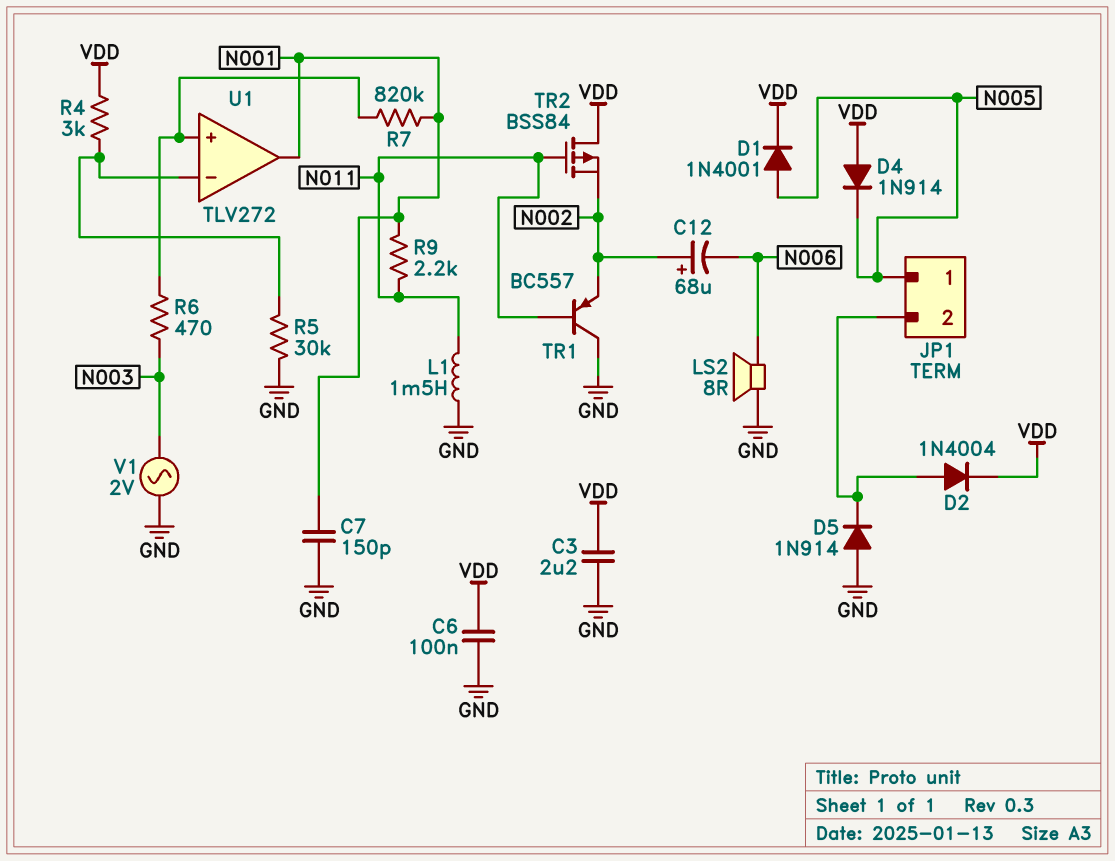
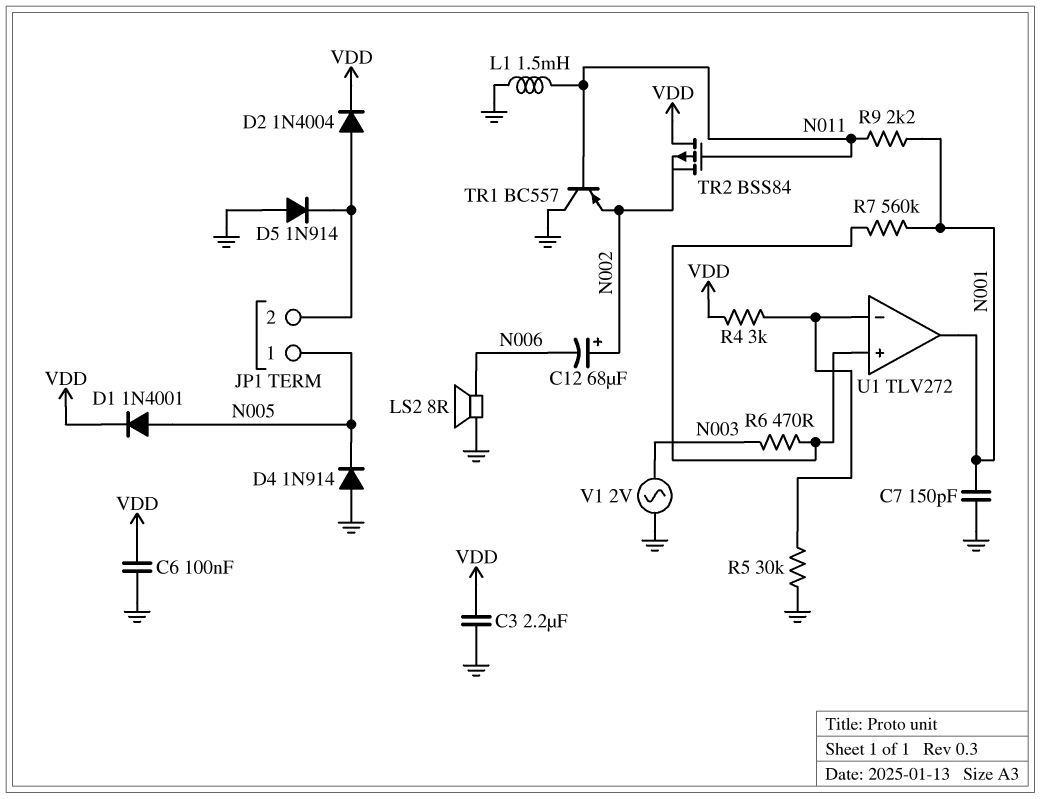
D4: diode 1N914 (A VDD, K N005) -> diode 1N914 (A GND, K N005)
R7: 820k (N001, U1/in+) -> 560k (N001, U1/in+)

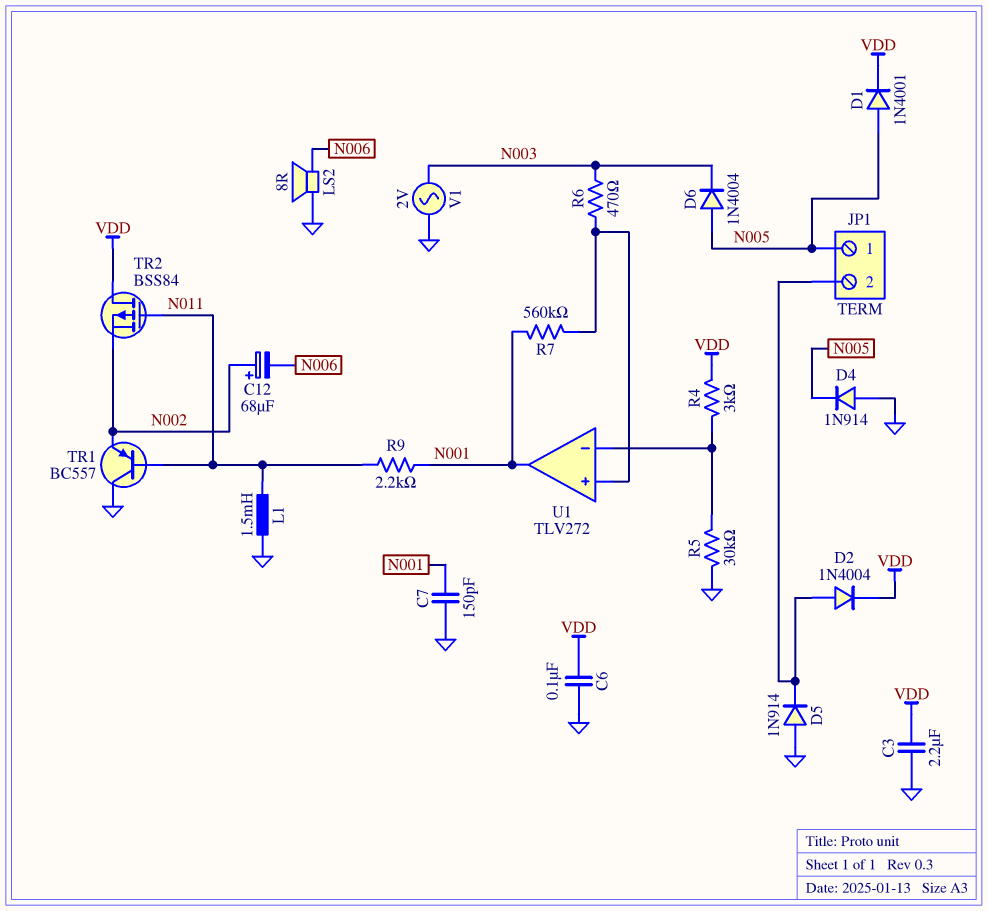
D6: none -> diode 1N4004 (A N005, K N003)

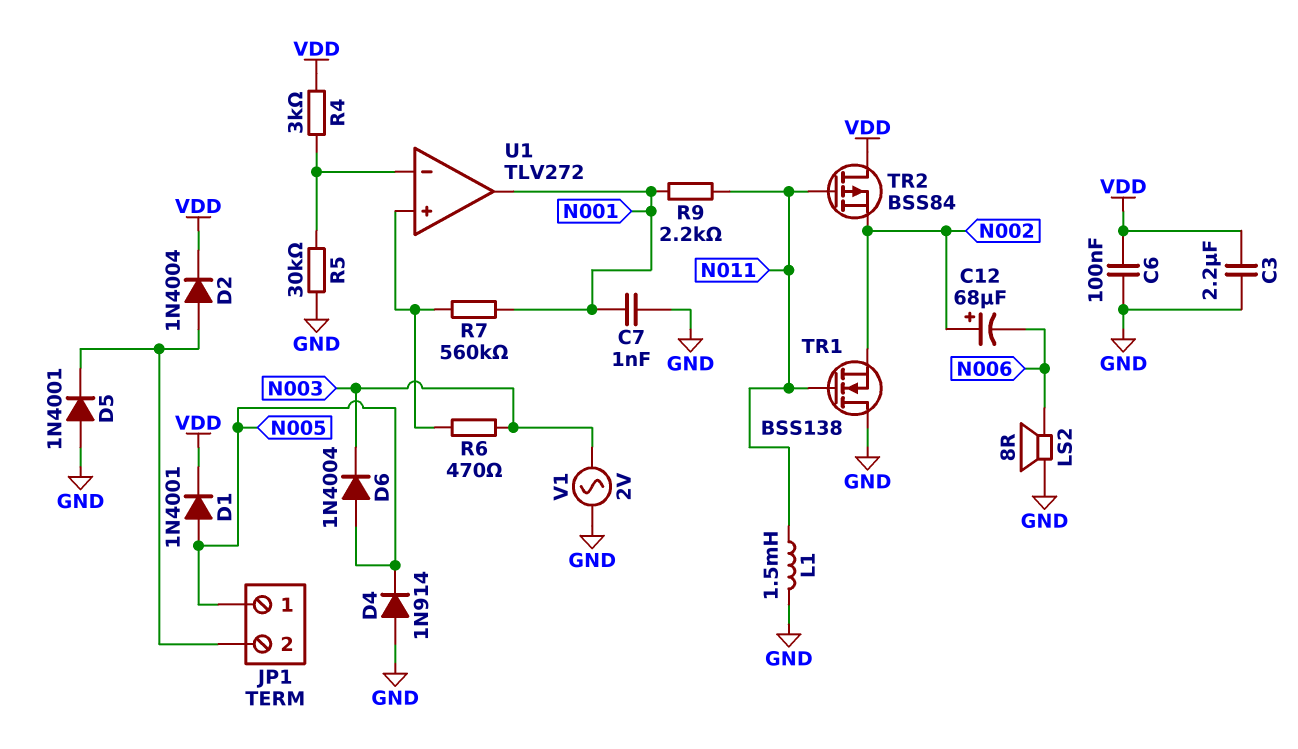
C7: 150pF (GND, N001) -> 1nF (GND, N001)
D5: diode 1N914 (A GND, K JP1/2) -> diode 1N4001 (A GND, K JP1/2)
TR1: PNP BC557 (B N011, C GND, E N002) -> NMOS BSS138 (G N011, D GND, S N002)

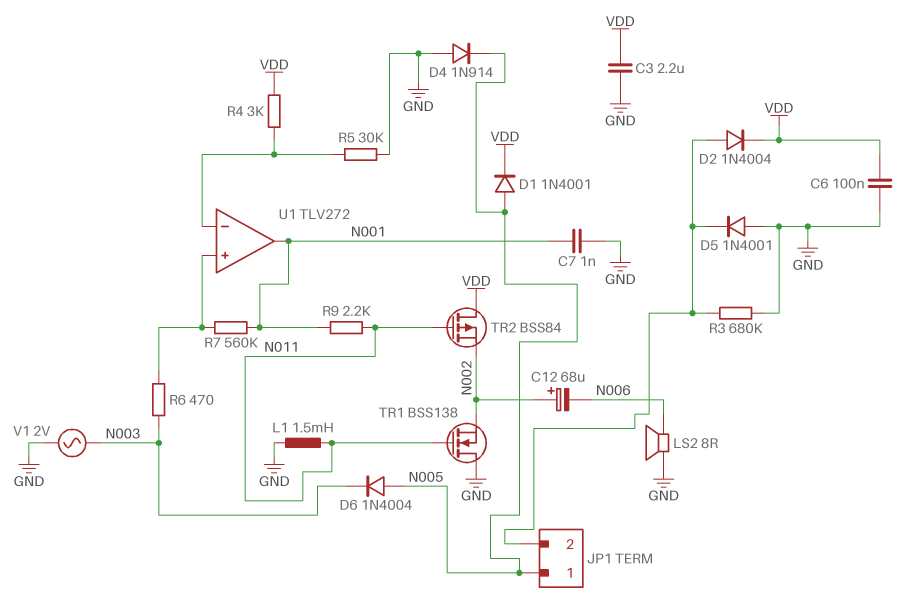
R3: none -> 680k (GND, JP1/2)

